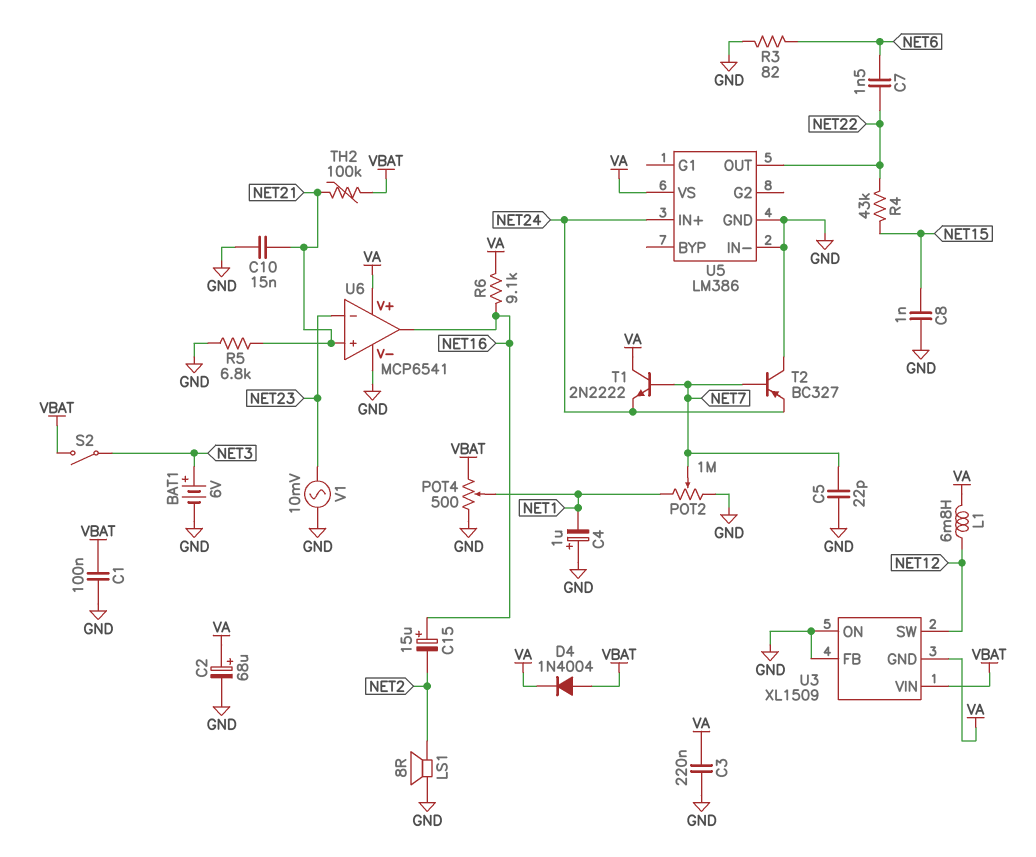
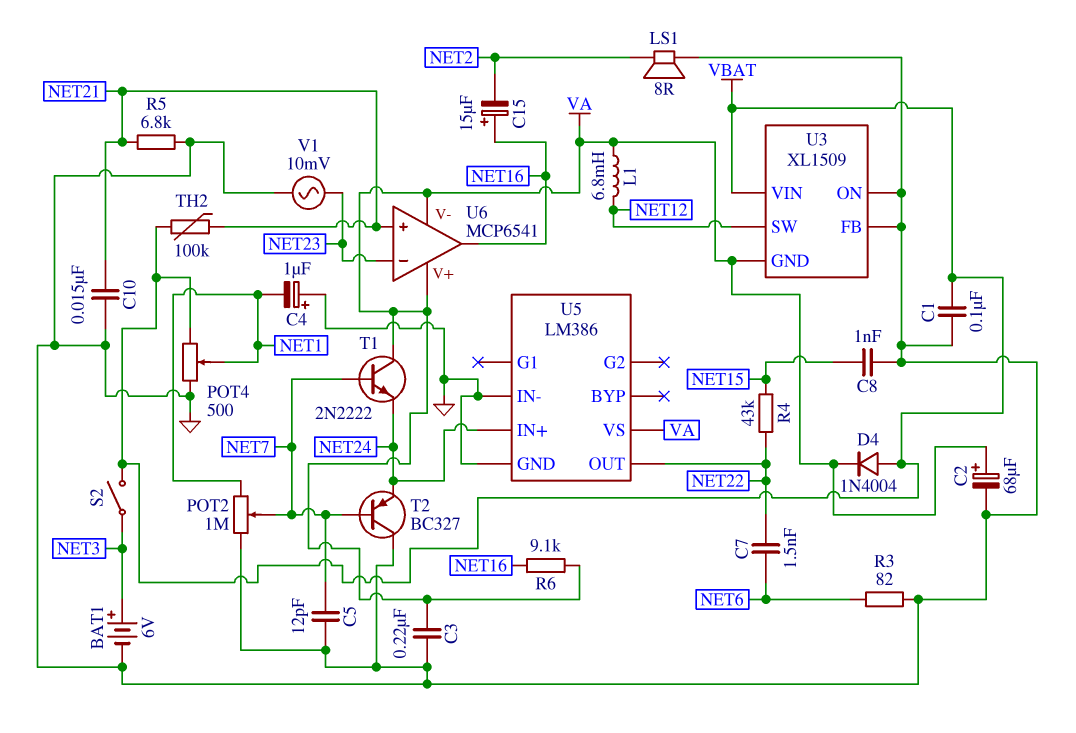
C5: 22pF (GND, NET7) -> 12pF (GND, NET7)
U6 pin V-: GND -> VA

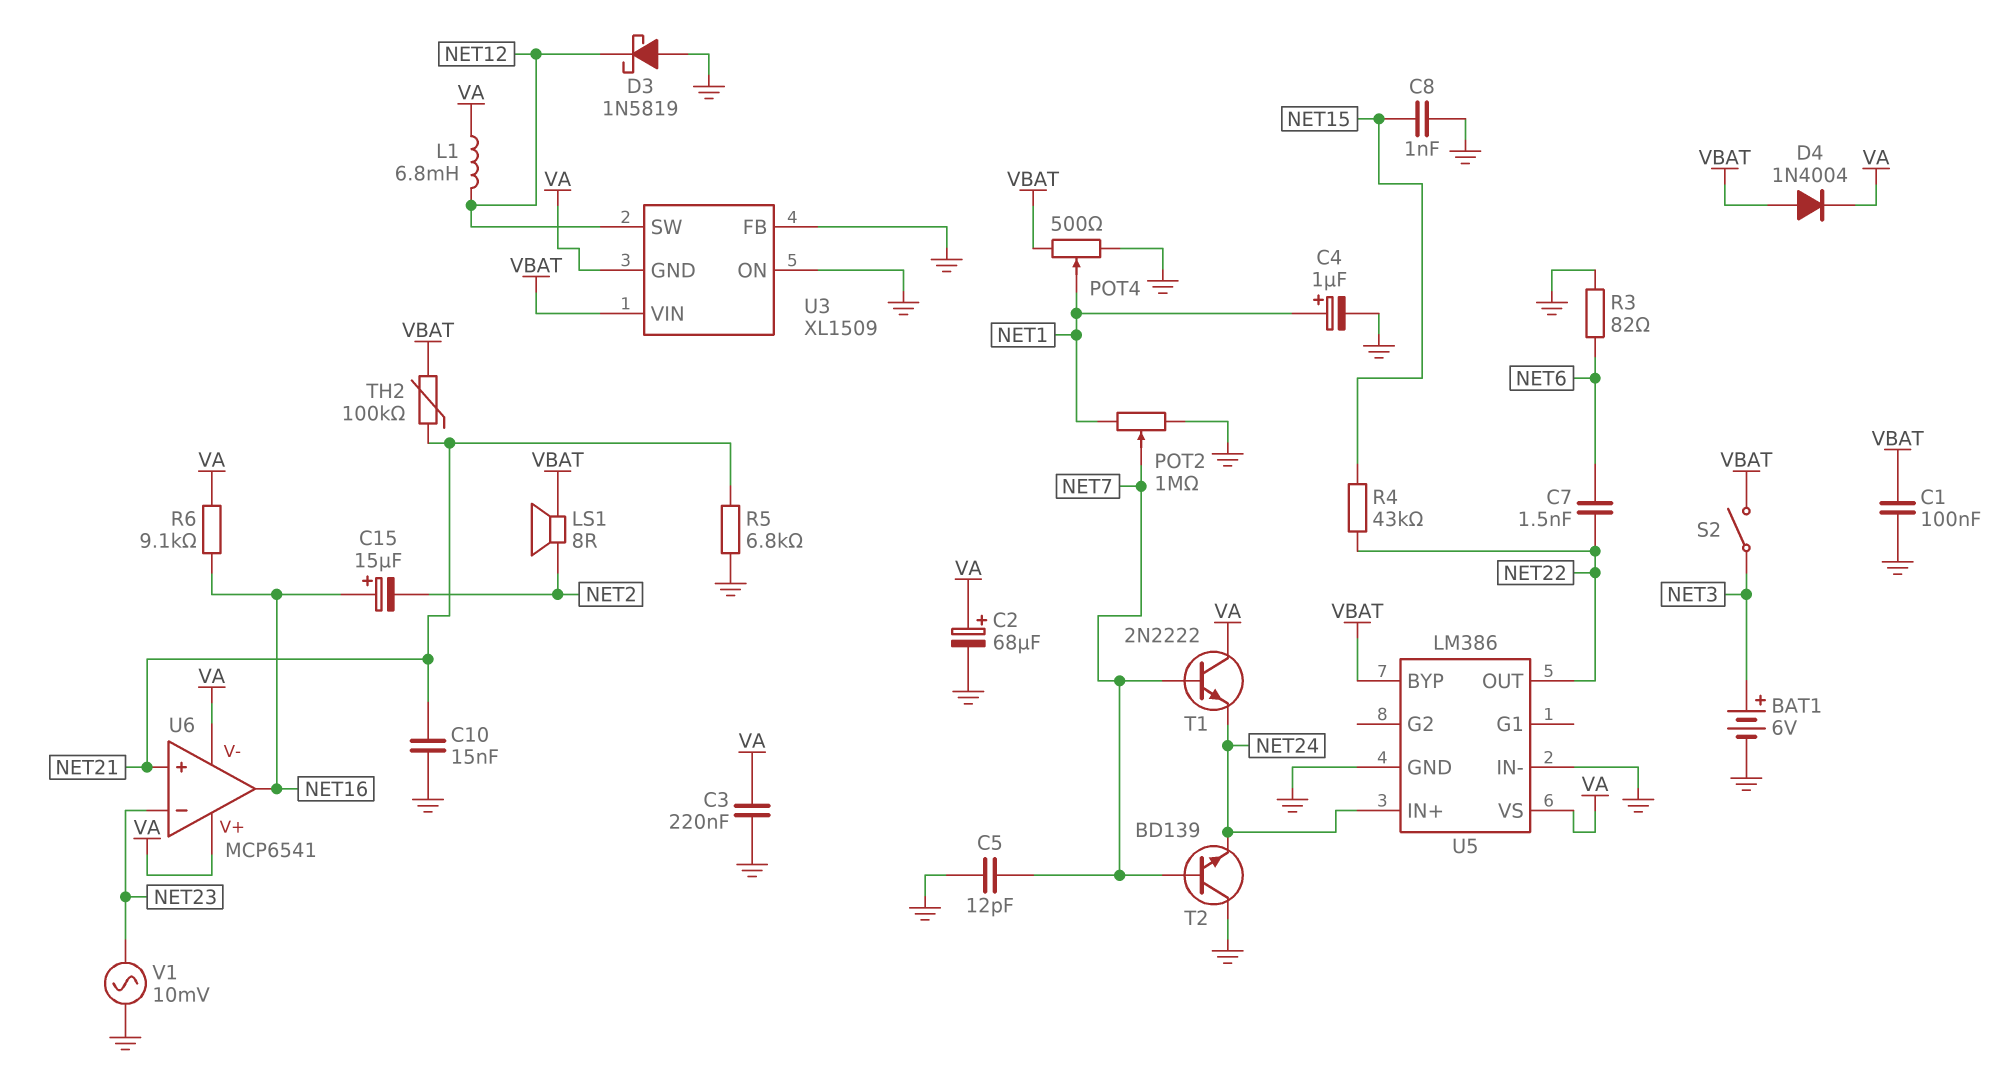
C4: 1uF (plus GND, minus NET1) -> 1uF (plus NET1, minus GND)
D3: none -> schottky 1N5819 (A GND, K NET12)
LS1: speaker 8R (GND, NET2) -> speaker 8R (NET2, VBAT)
T2: PNP BC327 (B NET7, C GND, E NET24) -> NPN BD139 (B NET7, C GND, E NET24)
U5 pin BYP: none -> VBAT

